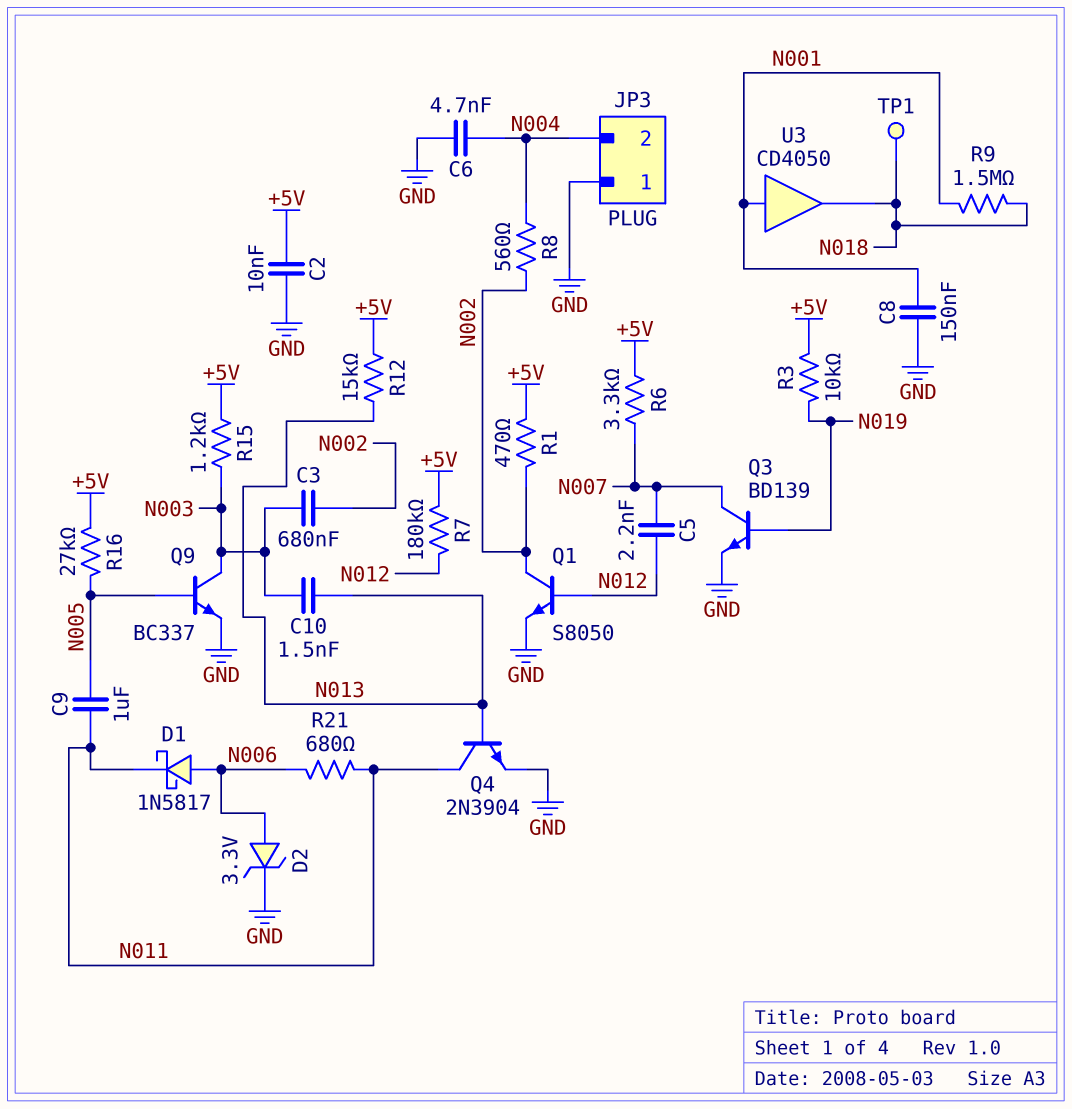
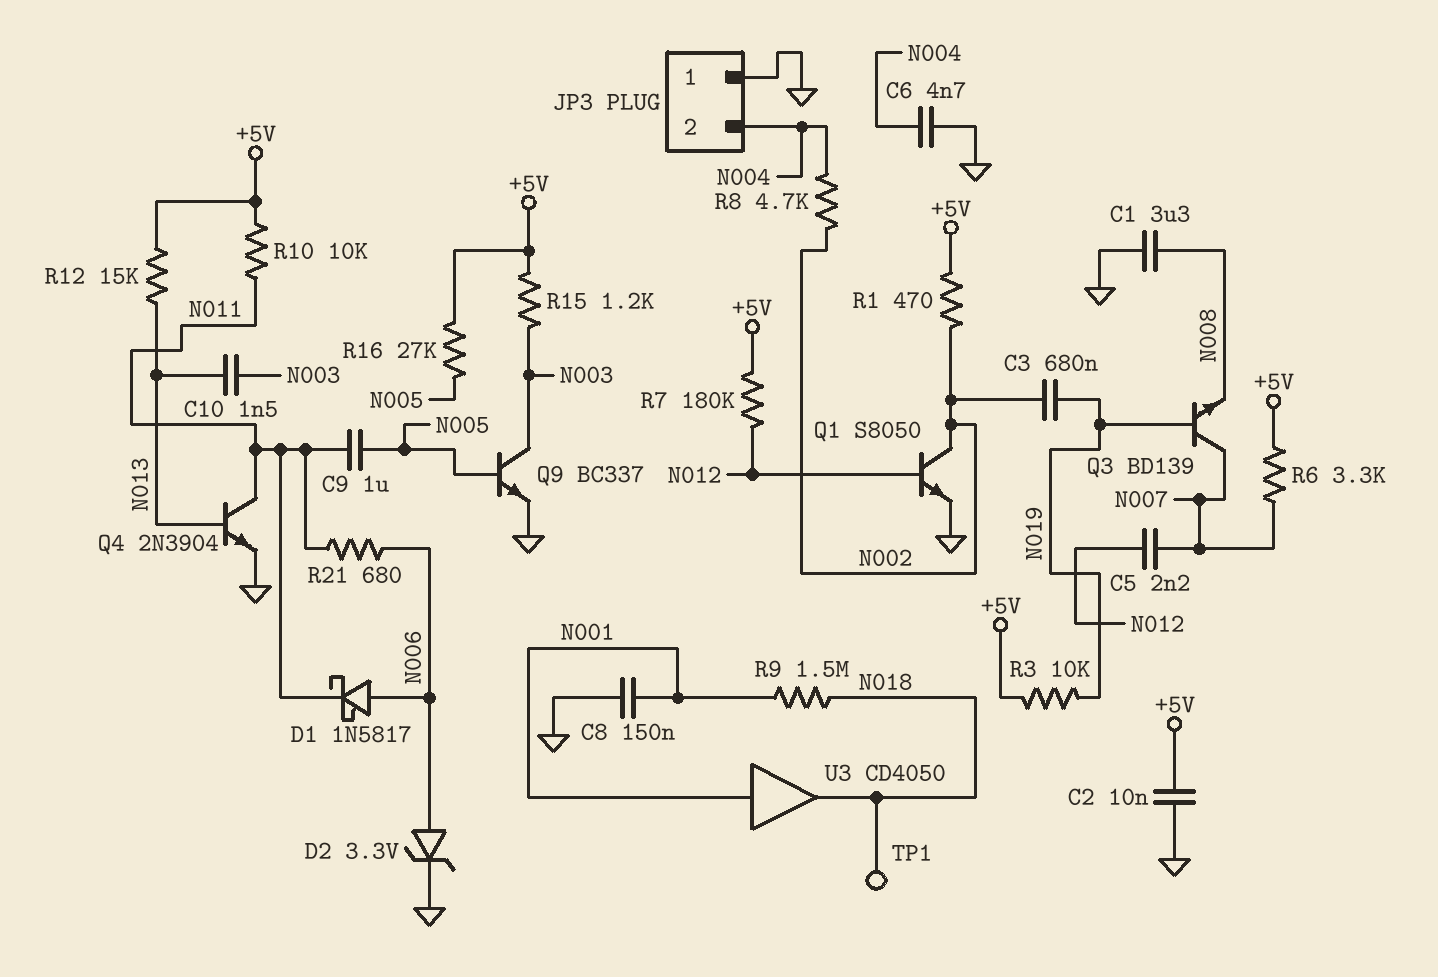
C1: none -> 3.3uF (GND, N008)
C3: 680nF (N002, N003) -> 680nF (N002, N019)
Q3: NPN BD139 (B N019, C N007, E GND) -> NPN BD139 (B N019, C N007, E N008)
R8: 560 (N002, N004) -> 4.7k (N002, N004)
R10: none -> 10k (+5V, N011)

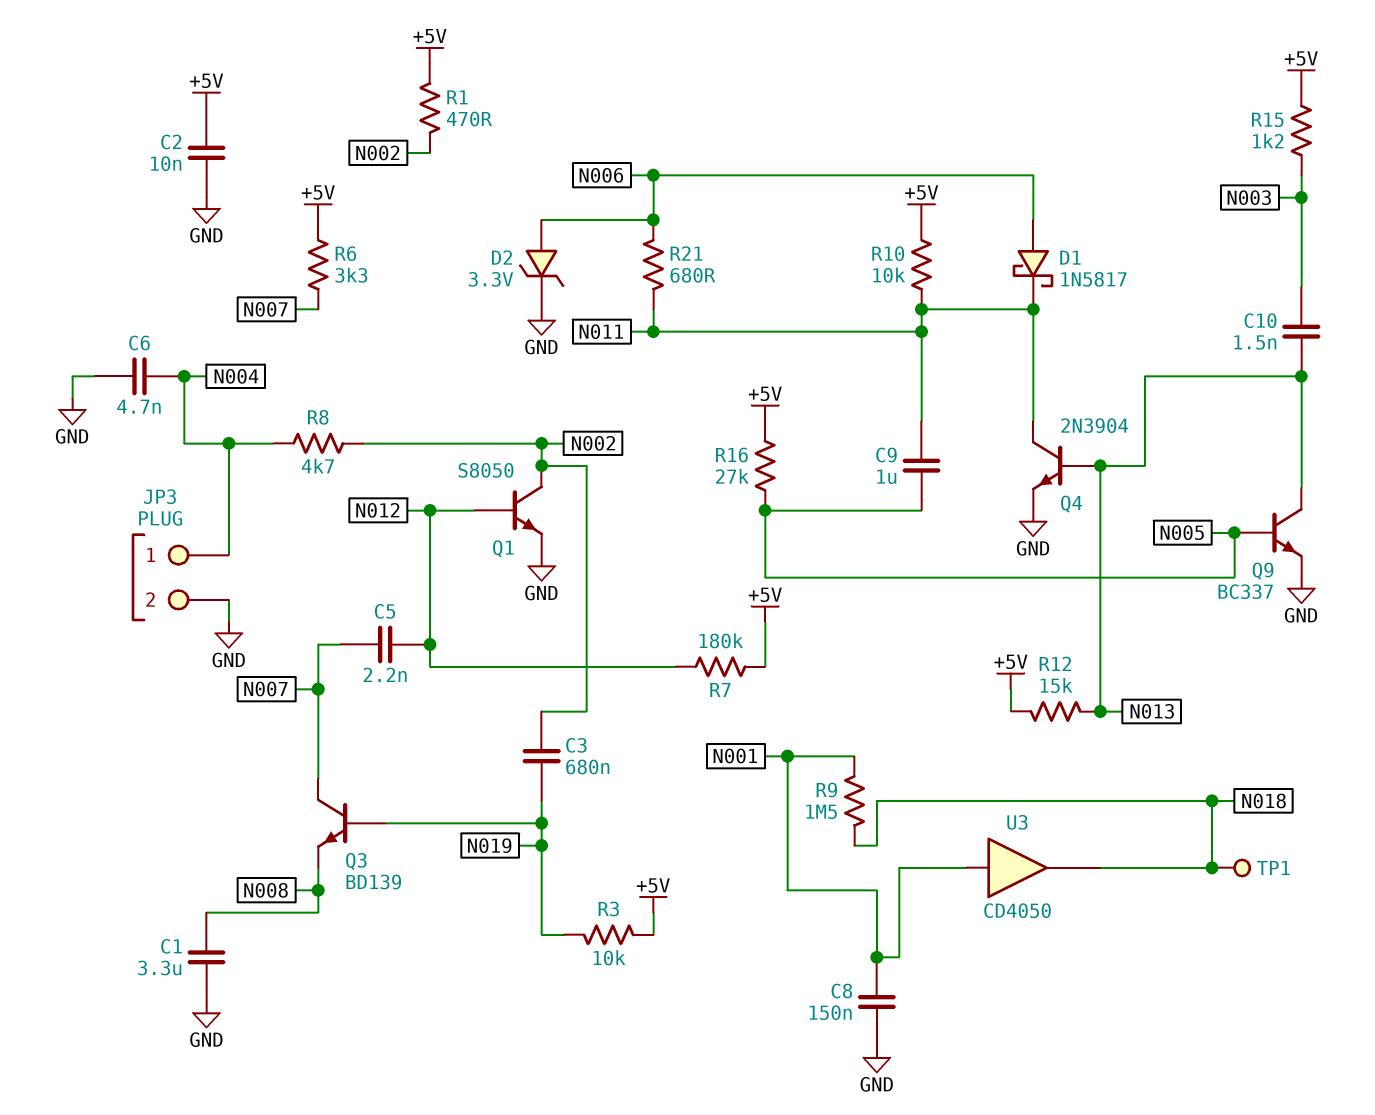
JP3 pin 1: GND -> N004
JP3 pin 2: N004 -> GND
Q9: NPN BC337 (B N005, C N003, E GND) -> NPN BC337 (B N005, C N013, E GND)

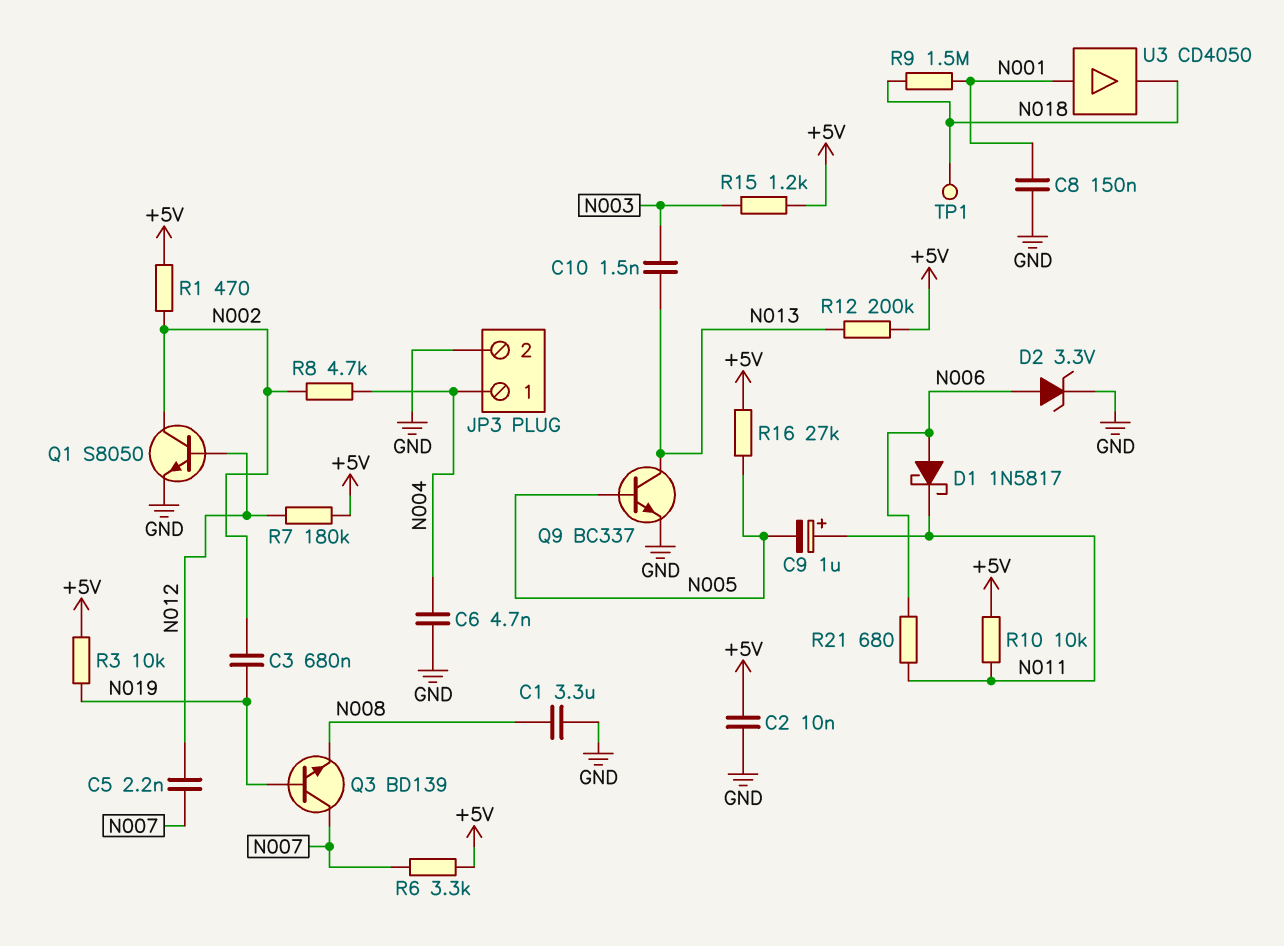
C9: 1uF (N005, N011) -> 1uF (plus N011, minus N005)
Q4: NPN 2N3904 (B N013, C N011, E GND) -> none
R12: 15k (+5V, N013) -> 200k (+5V, N013)

